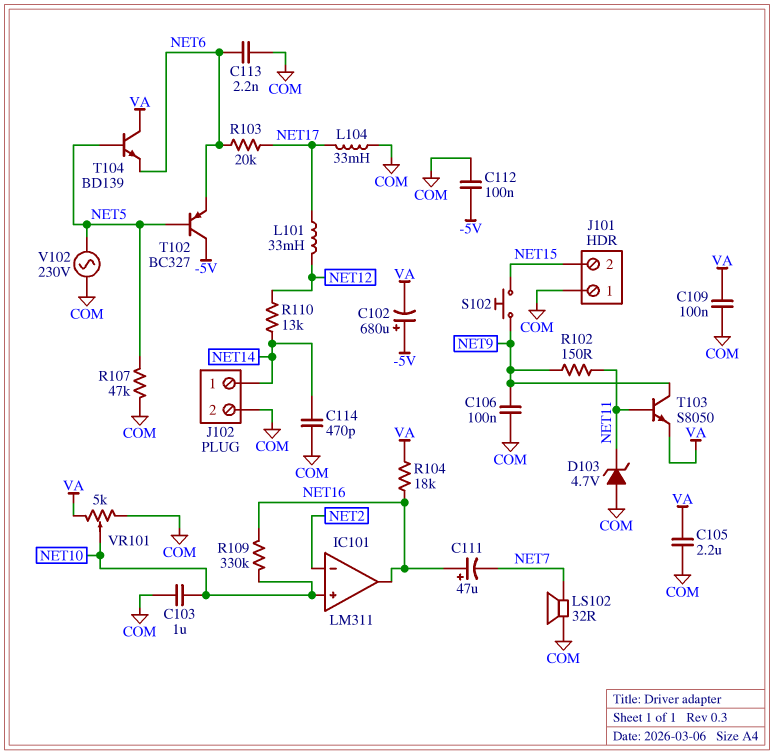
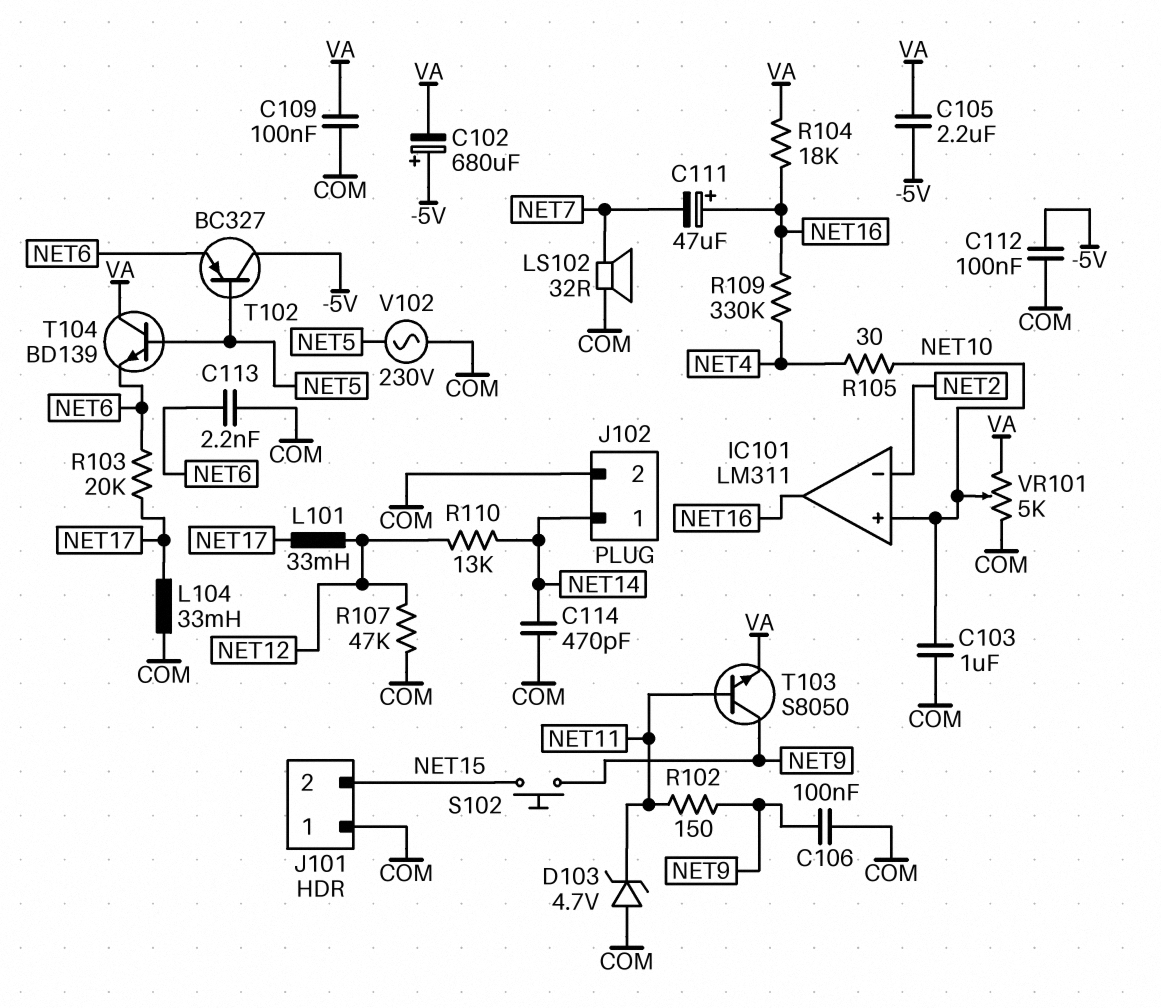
C105: 2.2uF (COM, VA) -> 2.2uF (-5V, VA)
R105: none -> 30 (NET4, NET10)
R107: 47k (COM, NET5) -> 47k (COM, NET12)
R109: 330k (NET10, NET16) -> 330k (NET4, NET16)

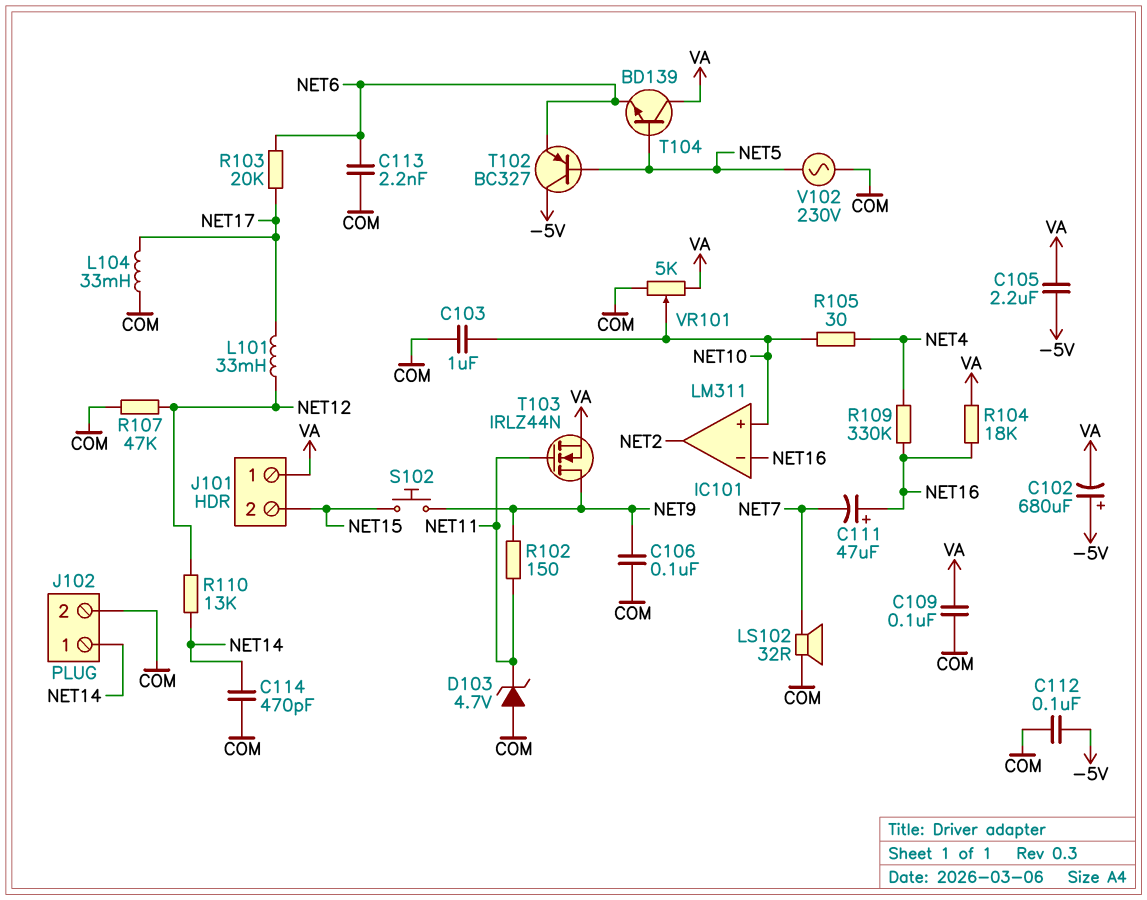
IC101 pin in-: NET2 -> NET16
IC101 pin out: NET16 -> NET2
J101 pin 1: COM -> VA
T103: NPN S8050 (B NET11, C NET9, E VA) -> NMOS IRLZ44N (G NET11, D NET9, S VA)

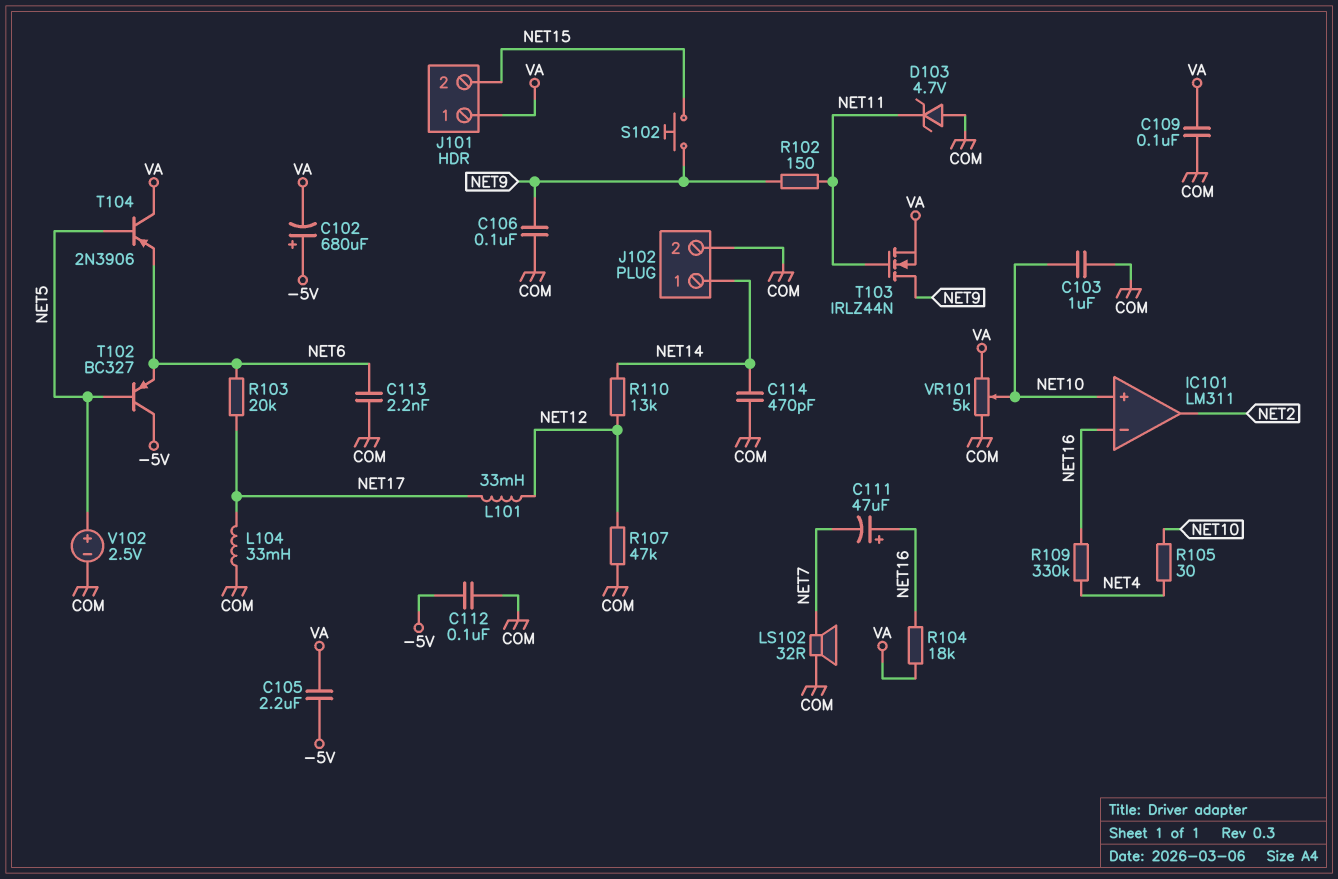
T104: NPN BD139 (B NET5, C VA, E NET6) -> PNP 2N3906 (B NET5, C VA, E NET6)
V102: AC 230V (COM, NET5) -> 2.5V (plus NET5, minus COM)

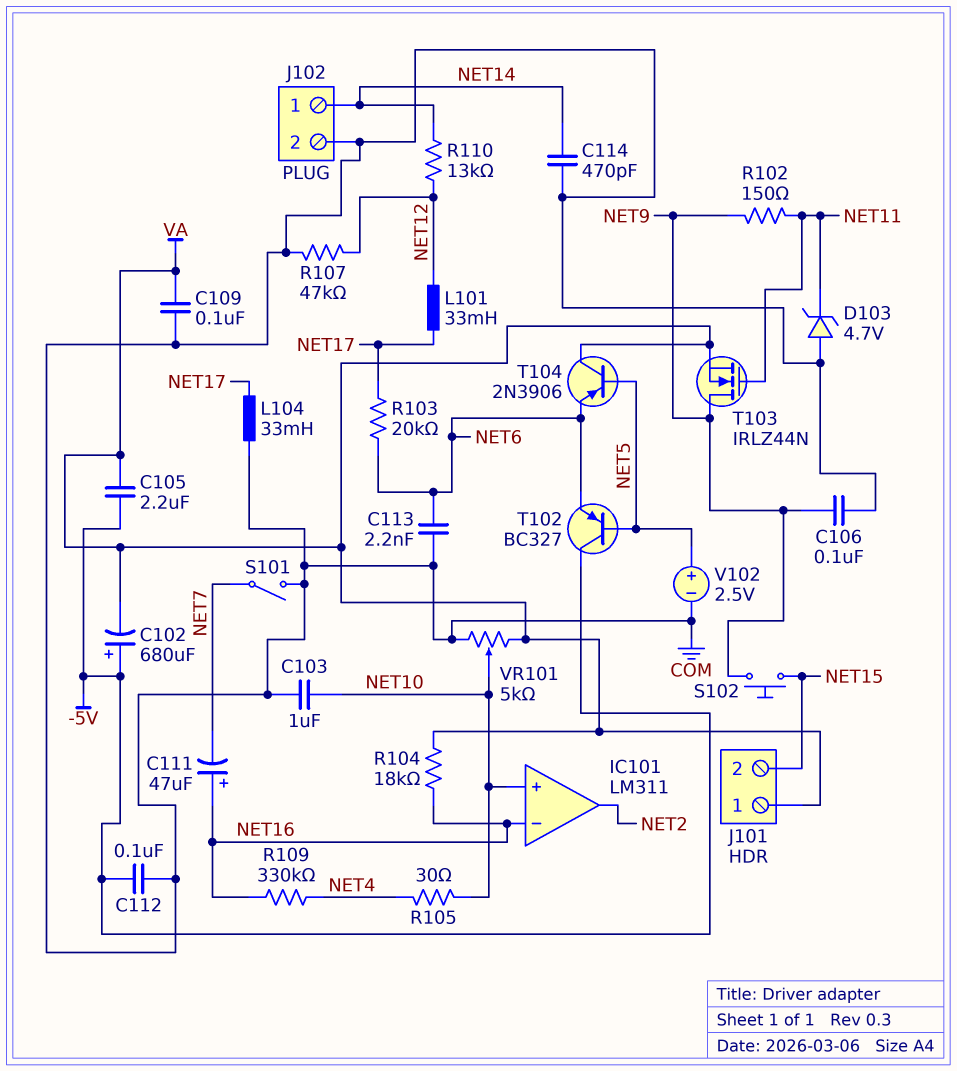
LS102: speaker 32R (COM, NET7) -> none
S101: none -> switch (COM, NET7)

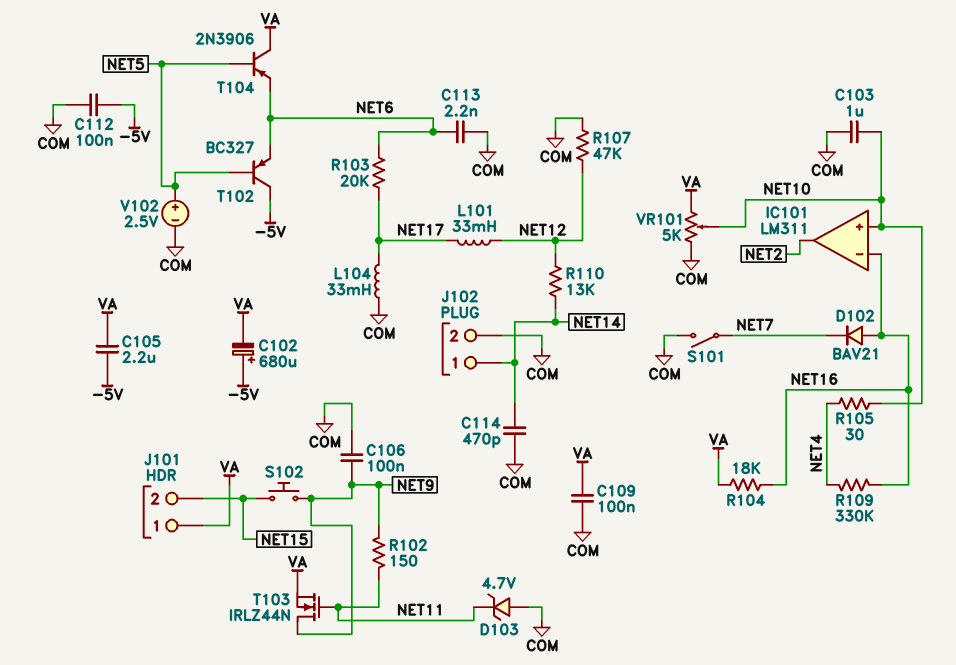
C111: 47uF (plus NET16, minus NET7) -> none
D102: none -> diode BAV21 (A NET16, K NET7)

